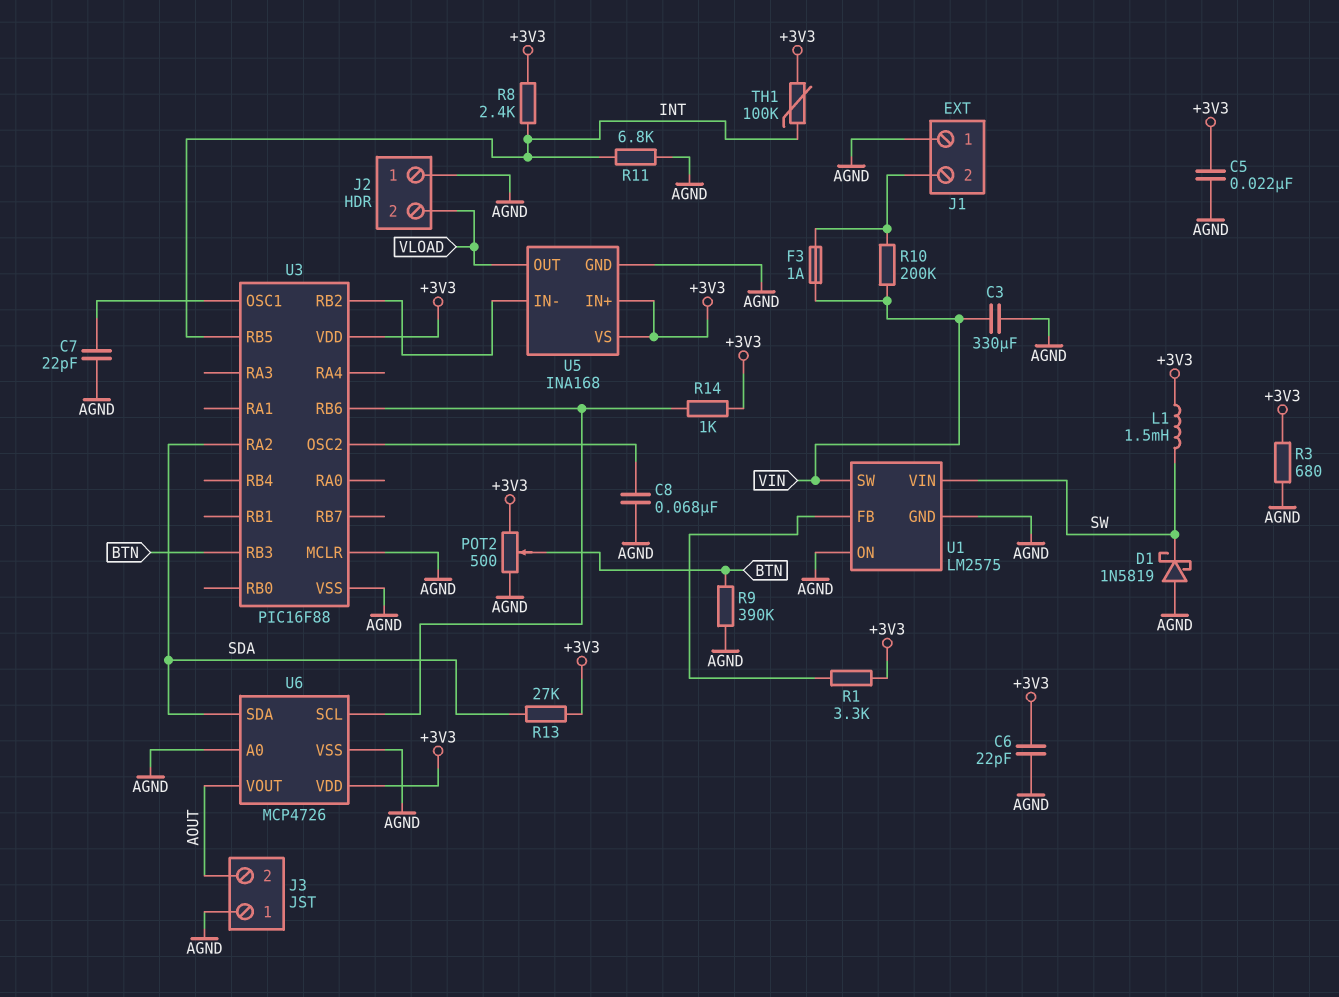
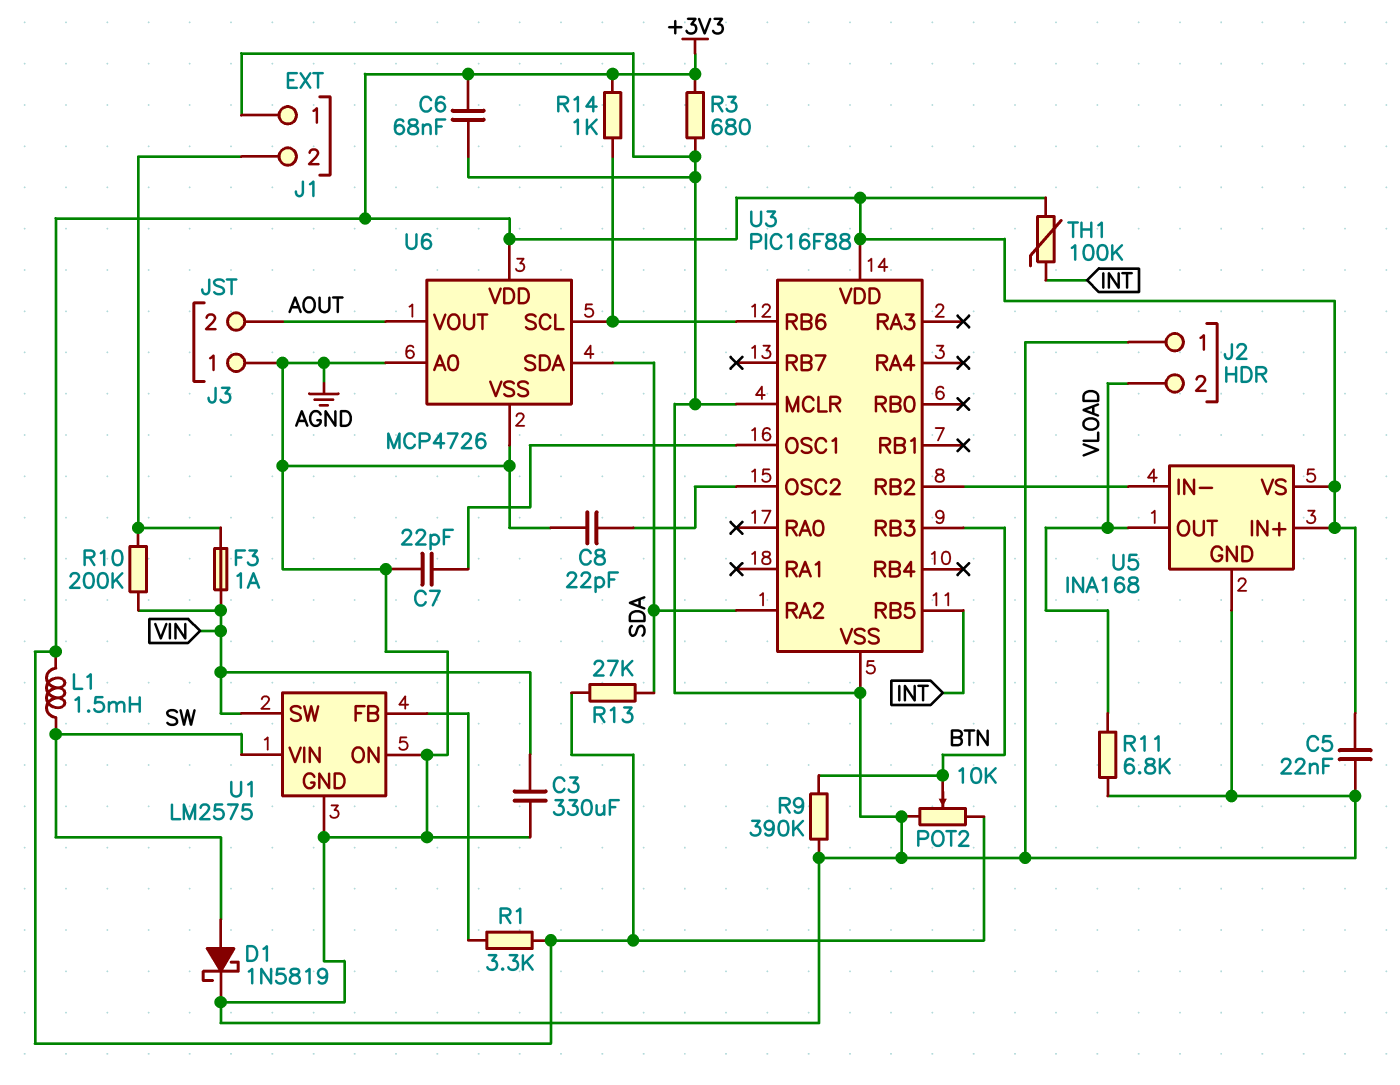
C6: 22pF (+3V3, AGND) -> 68nF (+3V3, AGND)
C8: 68nF (AGND, U3/OSC2) -> 22pF (AGND, U3/OSC2)
D1: schottky 1N5819 (A AGND, K SW) -> schottky 1N5819 (A SW, K AGND)
POT2: 500 (+3V3, AGND, wiper BTN) -> 10k (+3V3, AGND, wiper BTN)
R8: 2.4k (+3V3, INT) -> none
R11: 6.8k (AGND, INT) -> 6.8k (AGND, VLOAD)

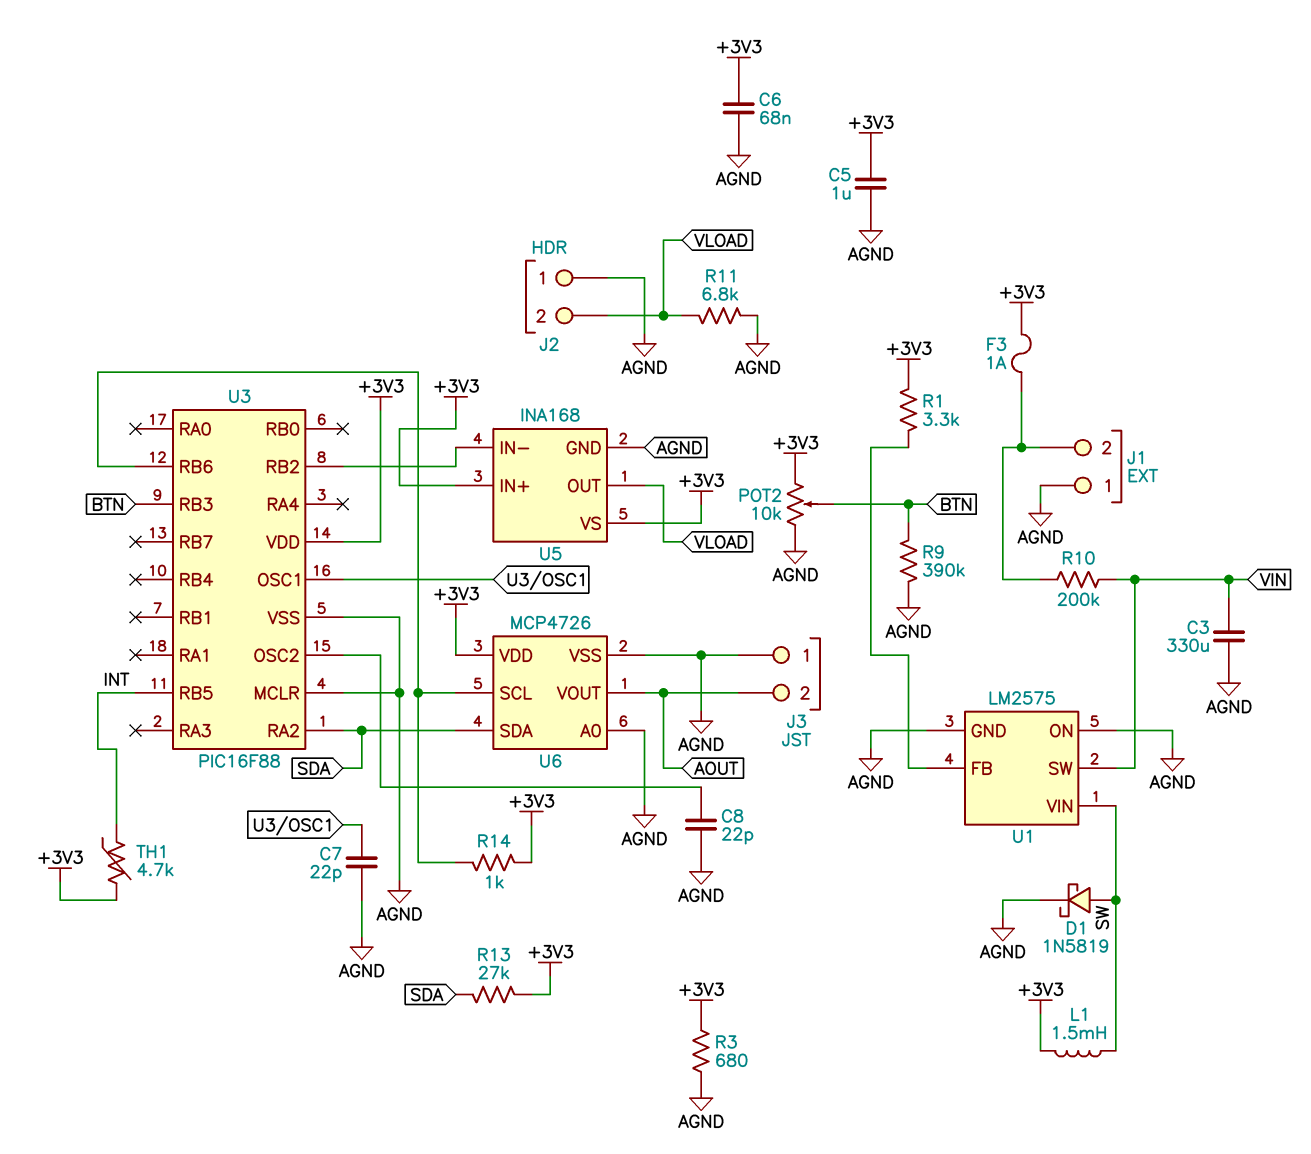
C5: 22nF (+3V3, AGND) -> 1uF (+3V3, AGND)
F3: 1A (J1/2, VIN) -> 1A (+3V3, J1/2)
TH1: 100k (+3V3, INT) -> 4.7k (+3V3, INT)

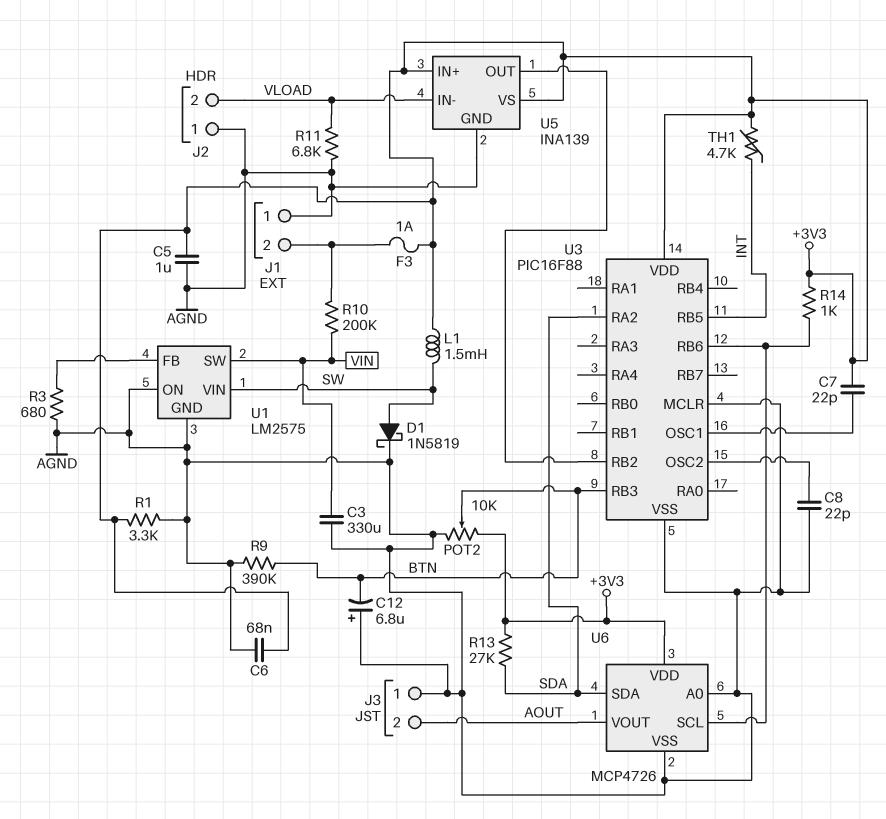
C7: 22pF (AGND, U3/OSC1) -> 22pF (+3V3, U3/OSC1)
C12: none -> 6.8uF (plus AGND, minus BTN)
R1: 3.3k (+3V3, U1/FB) -> 3.3k (+3V3, AGND)
R3: 680 (+3V3, AGND) -> 680 (AGND, U1/FB)
U5: INA168 -> INA139
U5 pin IN-: U3/RB2 -> VLOAD
U5 pin OUT: VLOAD -> U3/RB2

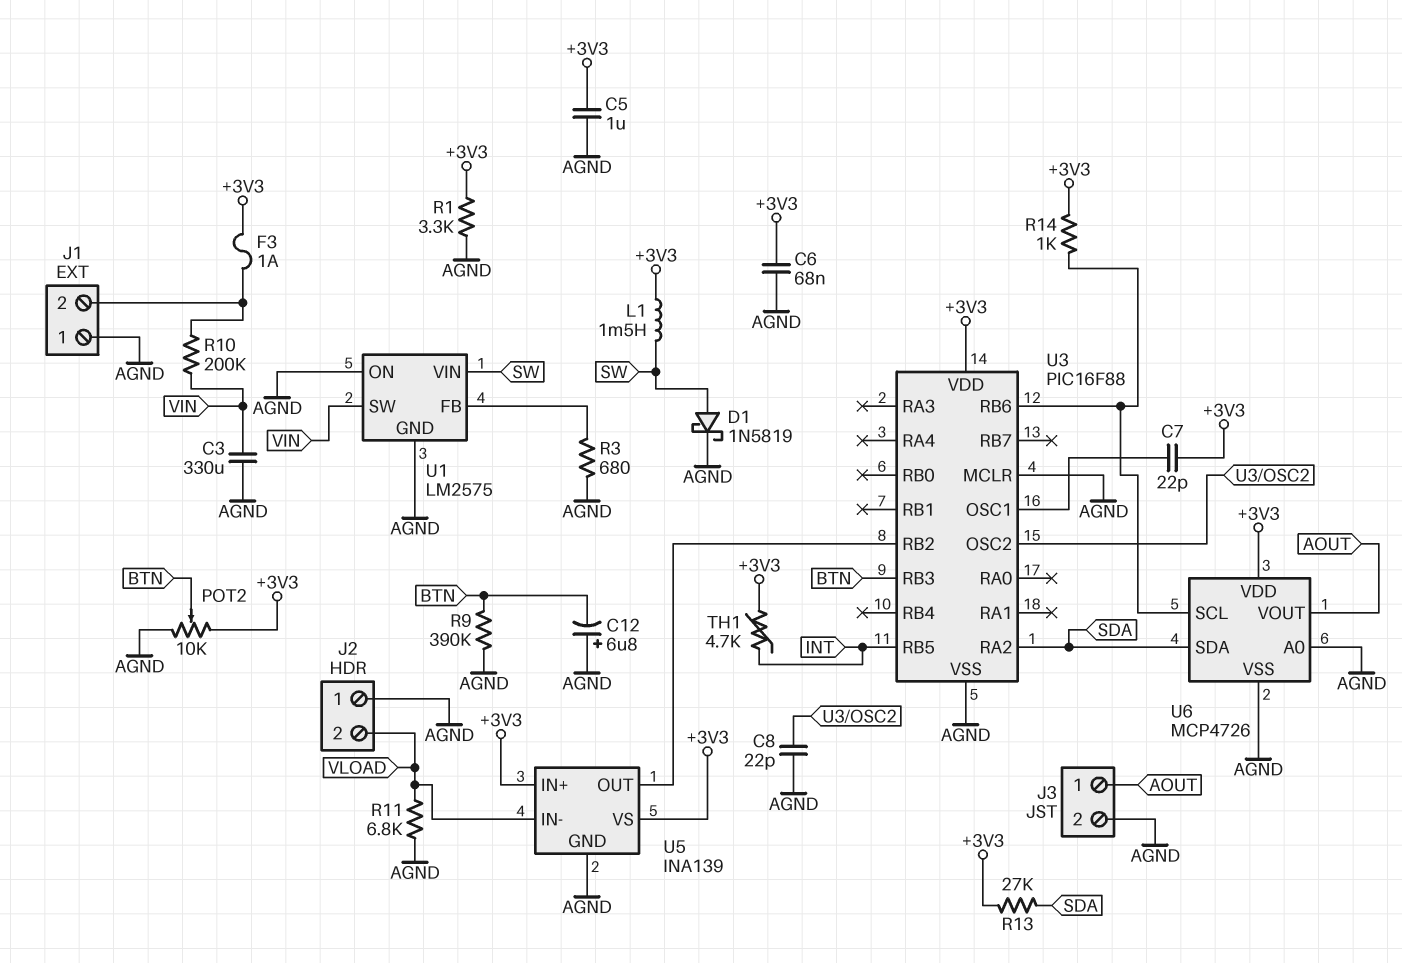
J3 pin 1: AGND -> AOUT
J3 pin 2: AOUT -> AGND

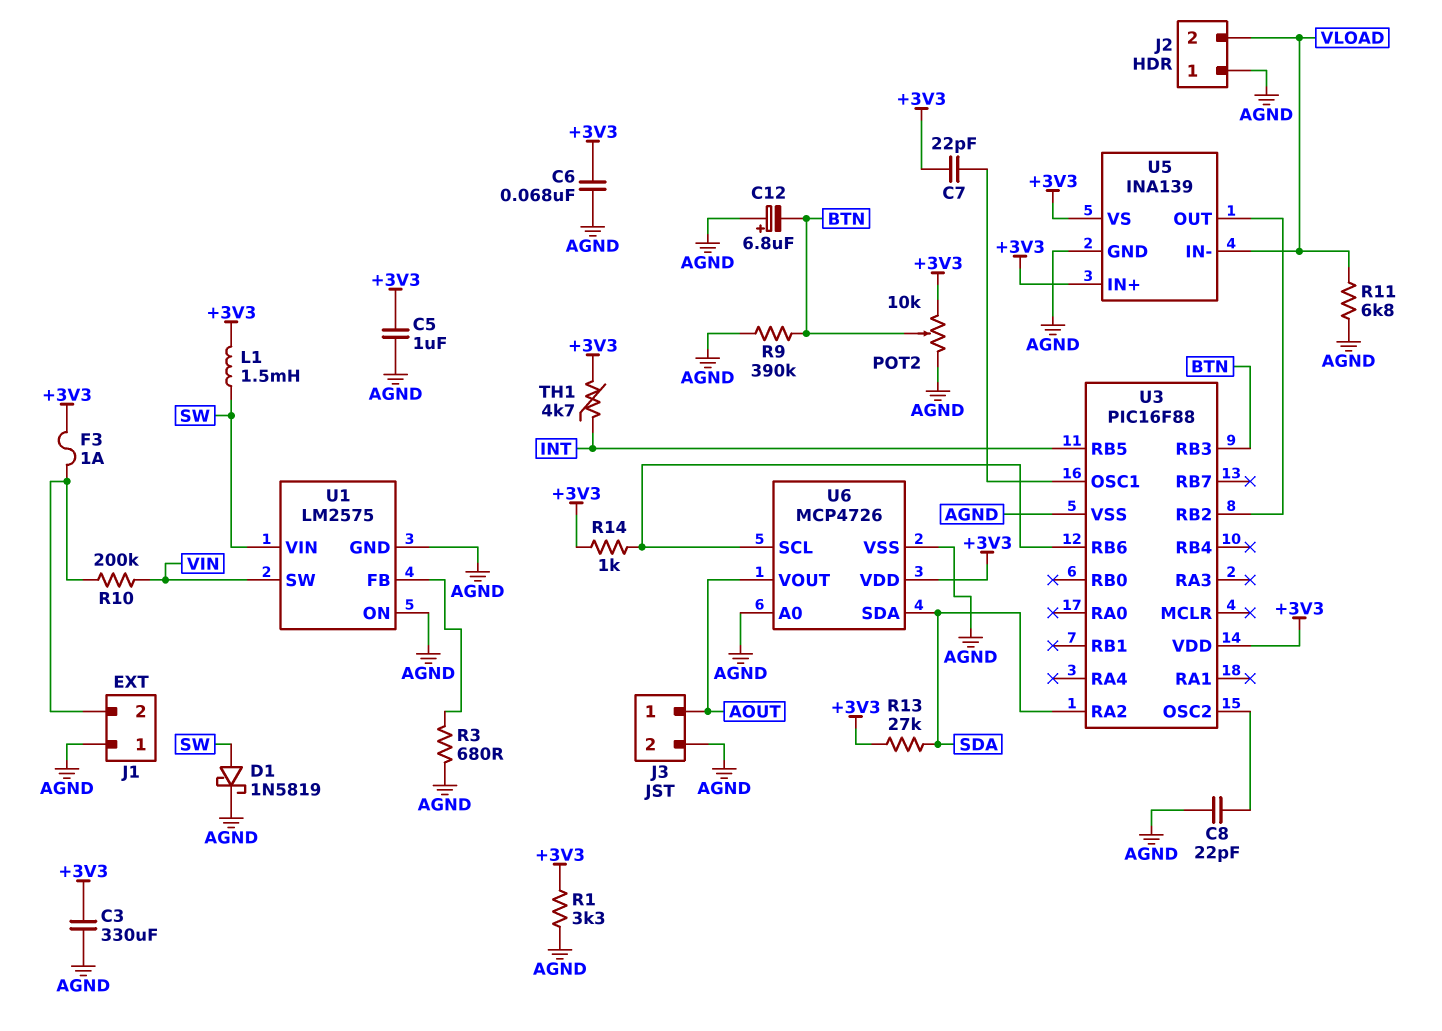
C3: 330uF (AGND, VIN) -> 330uF (+3V3, AGND)
U3 pin MCLR: AGND -> none

